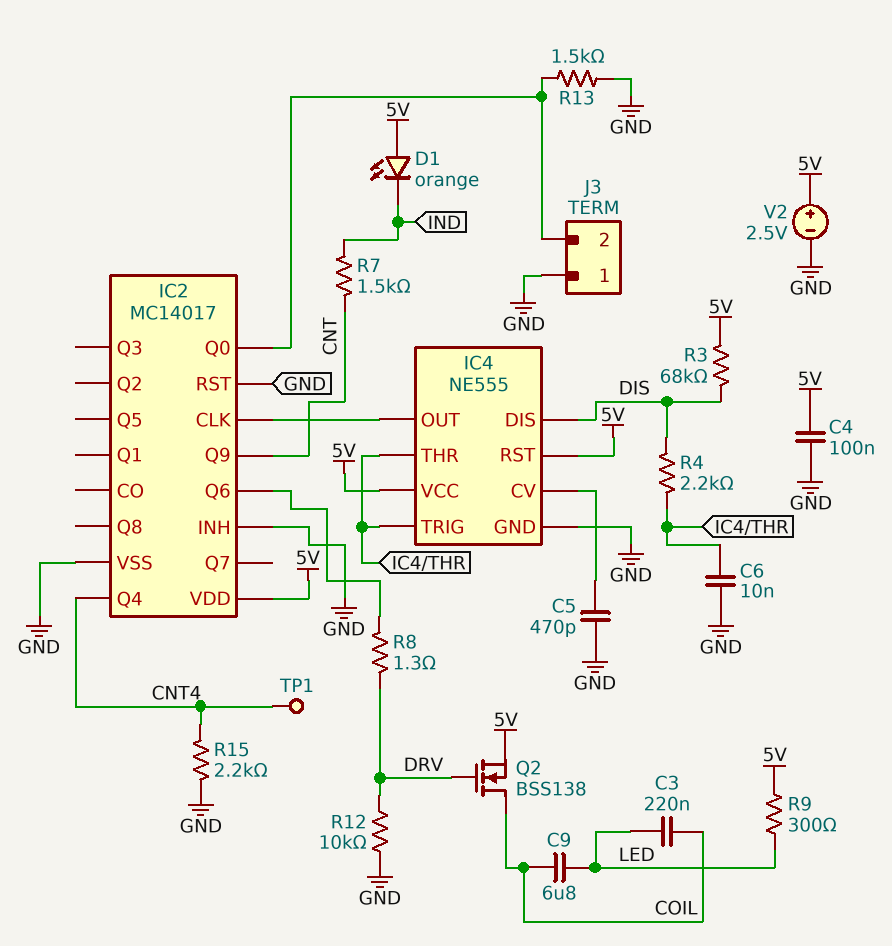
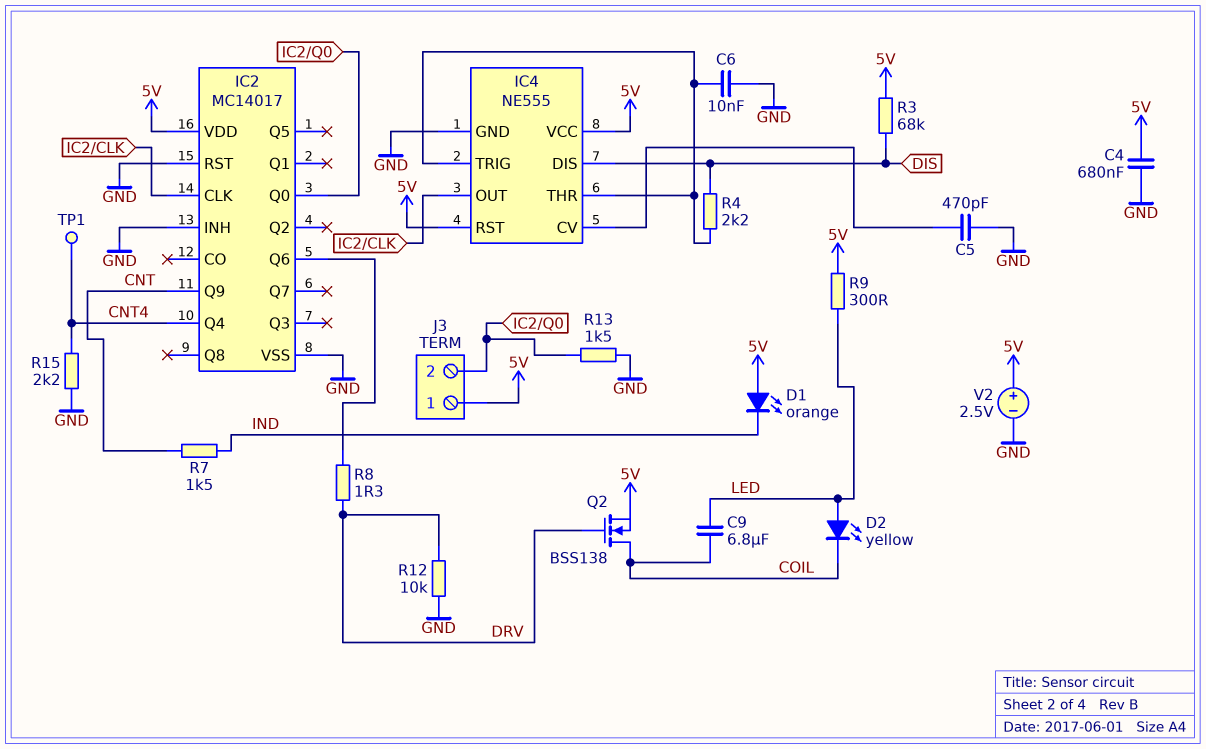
C3: 220nF (COIL, LED) -> none
C4: 100nF (5V, GND) -> 680nF (5V, GND)
D2: none -> LED yellow (A LED, K COIL)
J3 pin 1: GND -> 5V

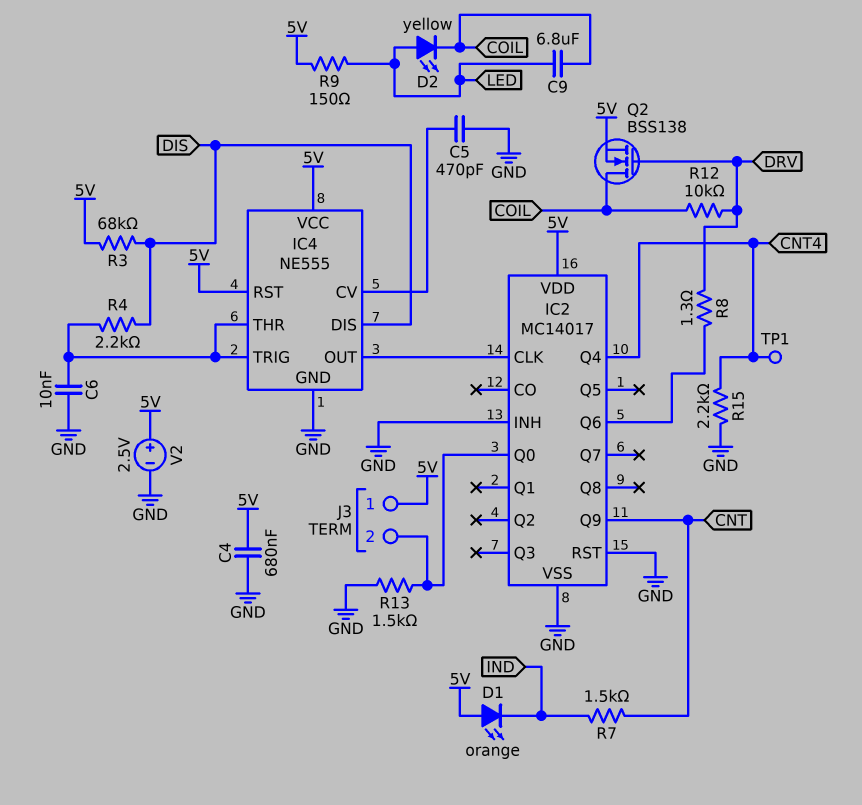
R9: 300 (5V, LED) -> 150 (5V, LED)
R12: 10k (DRV, GND) -> 10k (COIL, DRV)

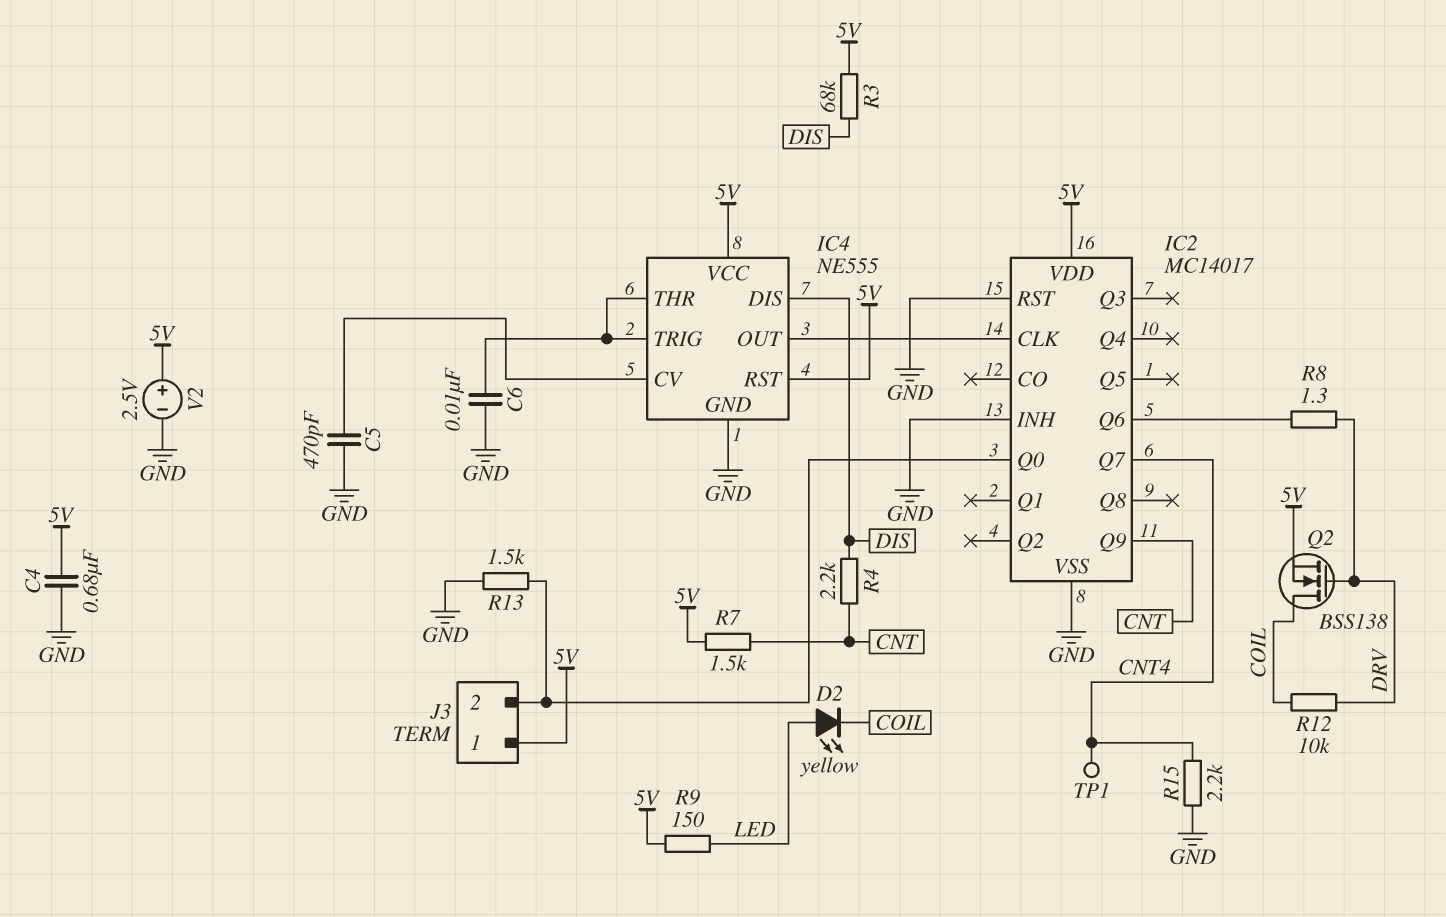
C9: 6.8uF (COIL, LED) -> none
D1: LED orange (A 5V, K IND) -> none
IC2 pin Q4: CNT4 -> none
IC2 pin Q7: none -> CNT4
R4: 2.2k (DIS, IC4/THR) -> 2.2k (CNT, DIS)
R7: 1.5k (CNT, IND) -> 1.5k (5V, CNT)

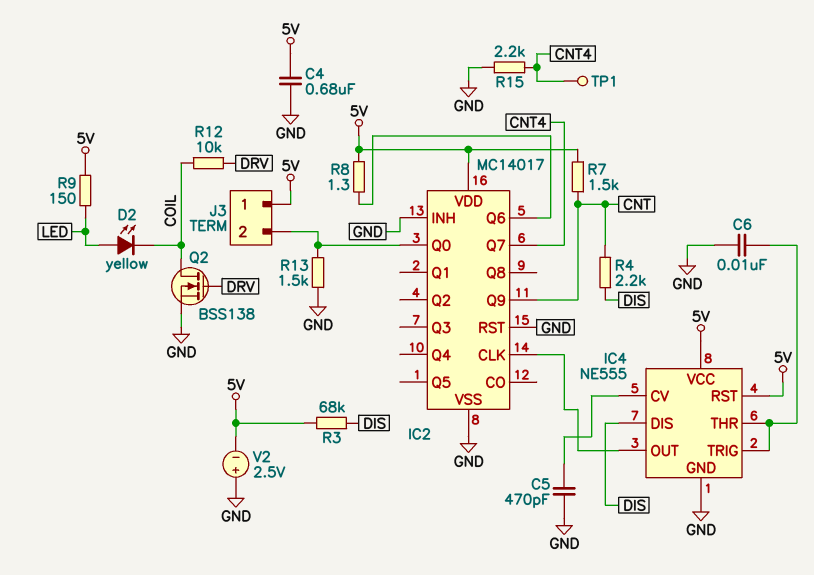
Q2: NMOS BSS138 (G DRV, D COIL, S 5V) -> NMOS BSS138 (G DRV, D COIL, S GND)
R8: 1.3 (DRV, IC2/Q6) -> 1.3 (5V, IC2/Q6)
V2: 2.5V (plus 5V, minus GND) -> 2.5V (plus GND, minus 5V)

